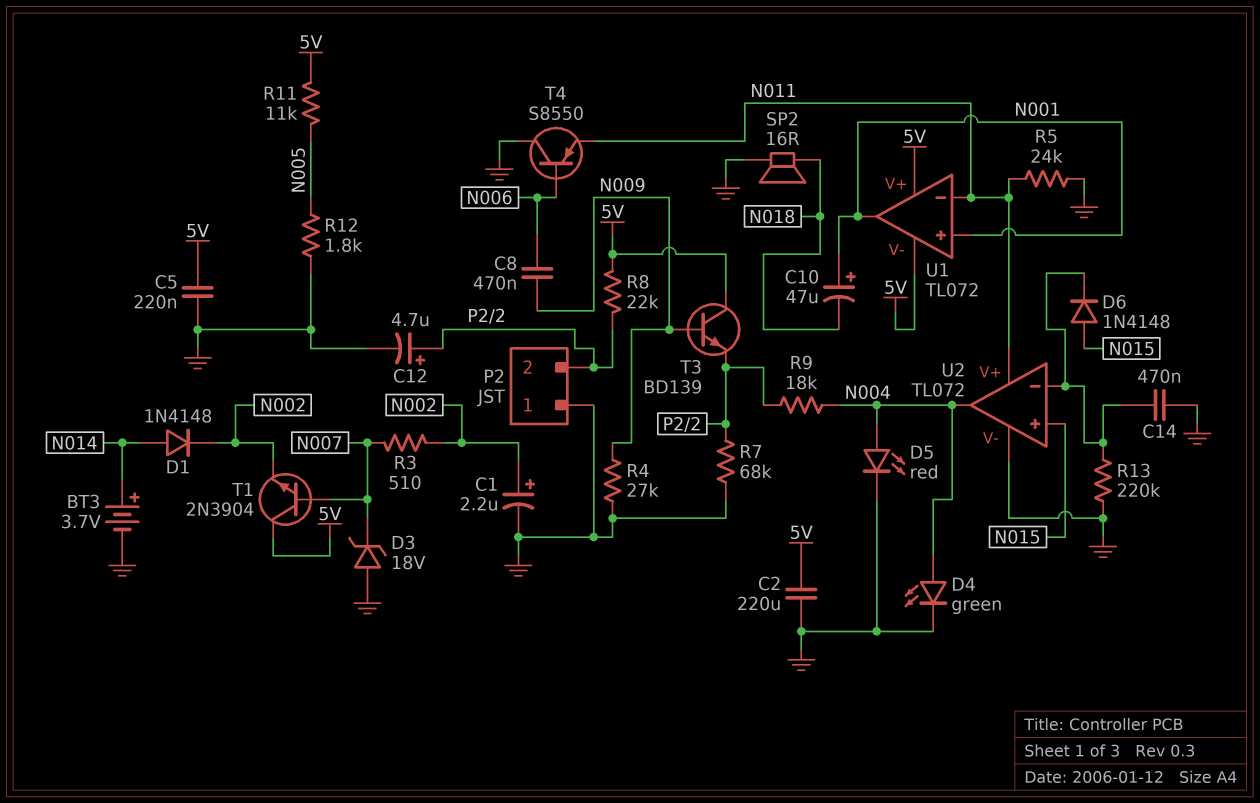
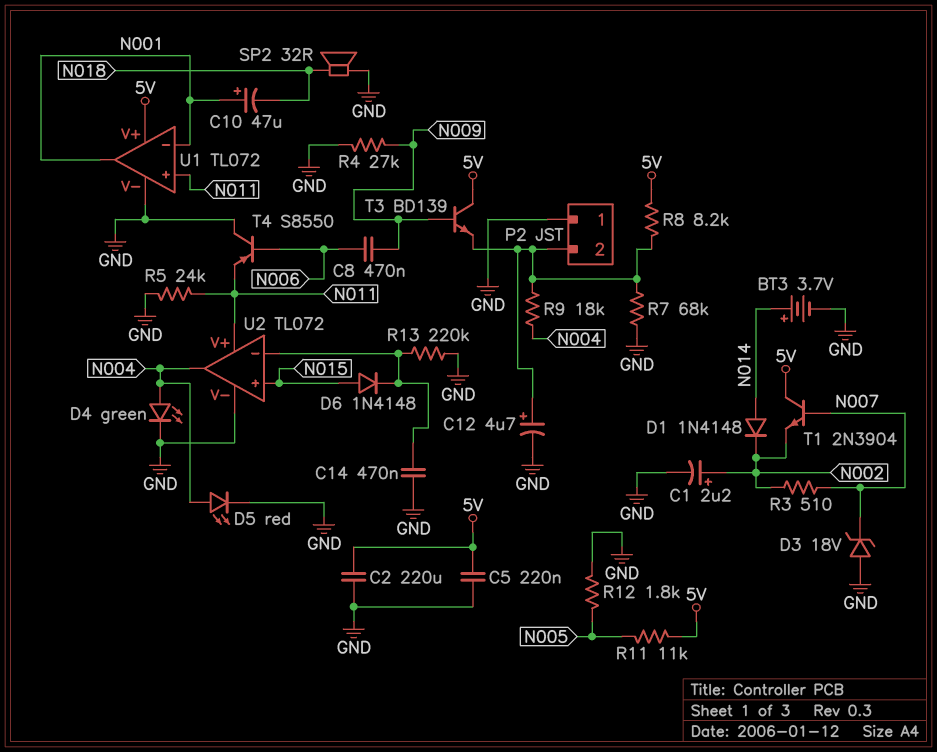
R8: 22k (5V, P2/2) -> 8.2k (5V, P2/2)
SP2: speaker 16R (GND, N018) -> speaker 32R (GND, N018)
U1 pin V-: 5V -> GND
U1 pin in+: N001 -> N011
U1 pin in-: N011 -> N001

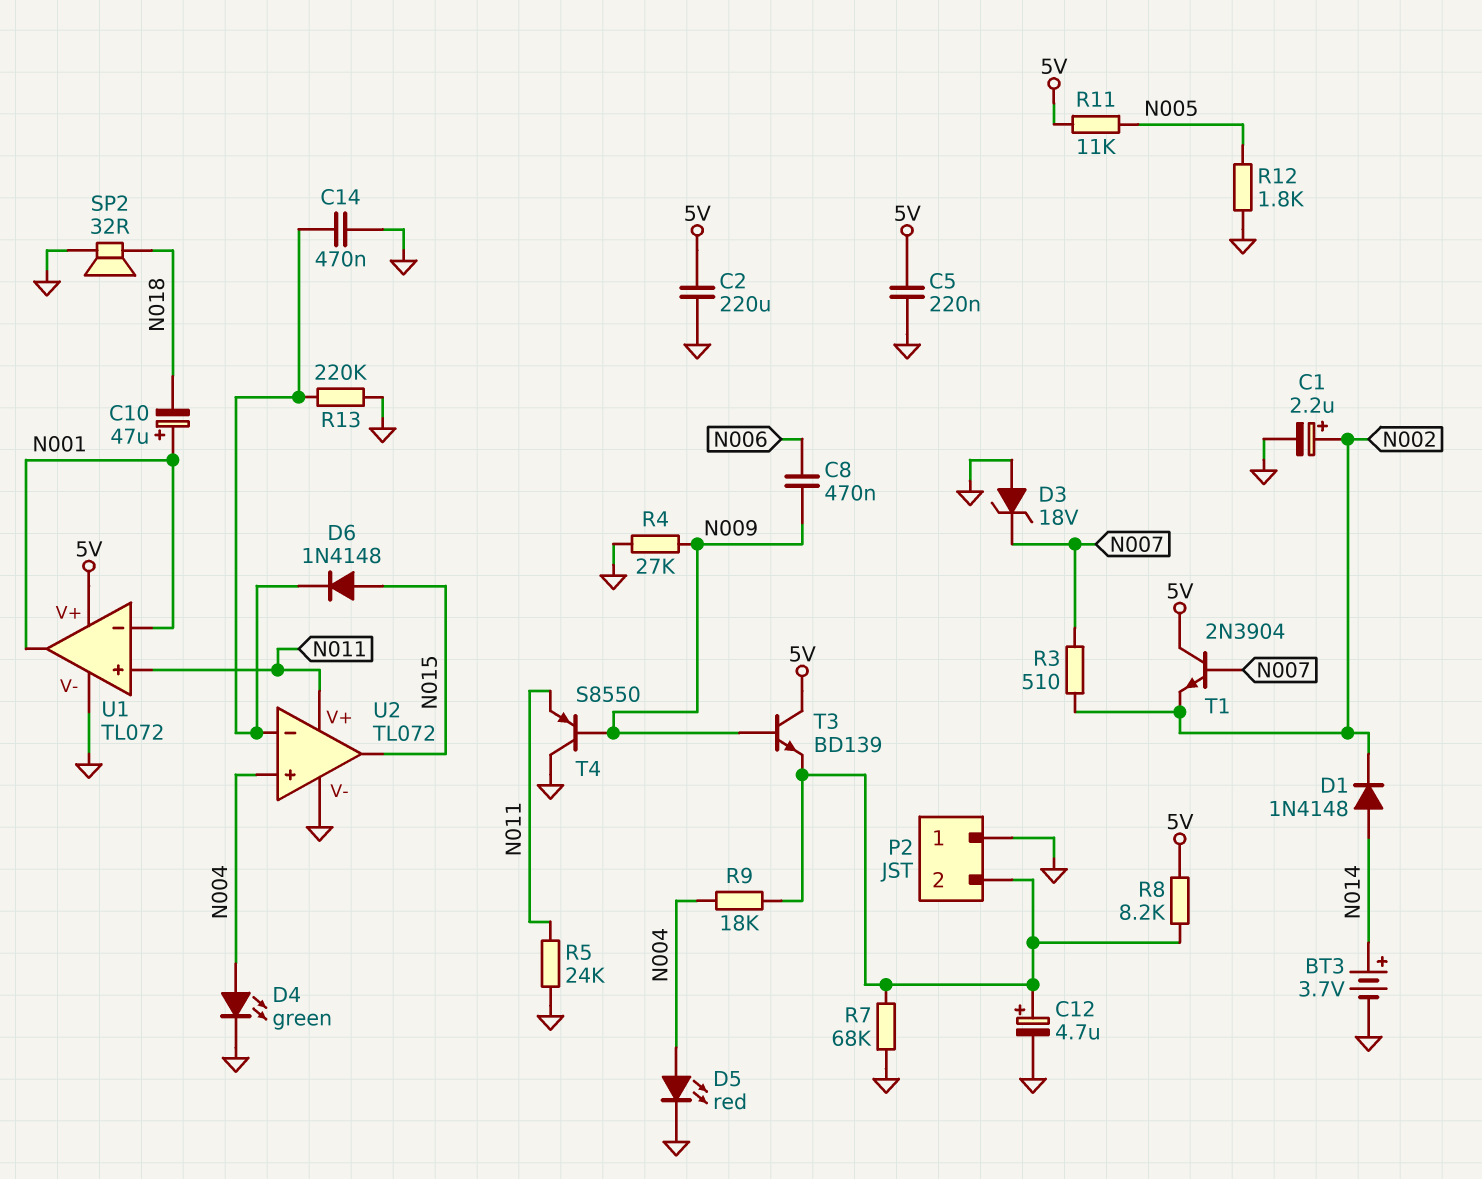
T4: PNP S8550 (B N006, C GND, E N011) -> PNP S8550 (B N009, C GND, E N011)
U2 pin in+: N015 -> N004
U2 pin out: N004 -> N015

